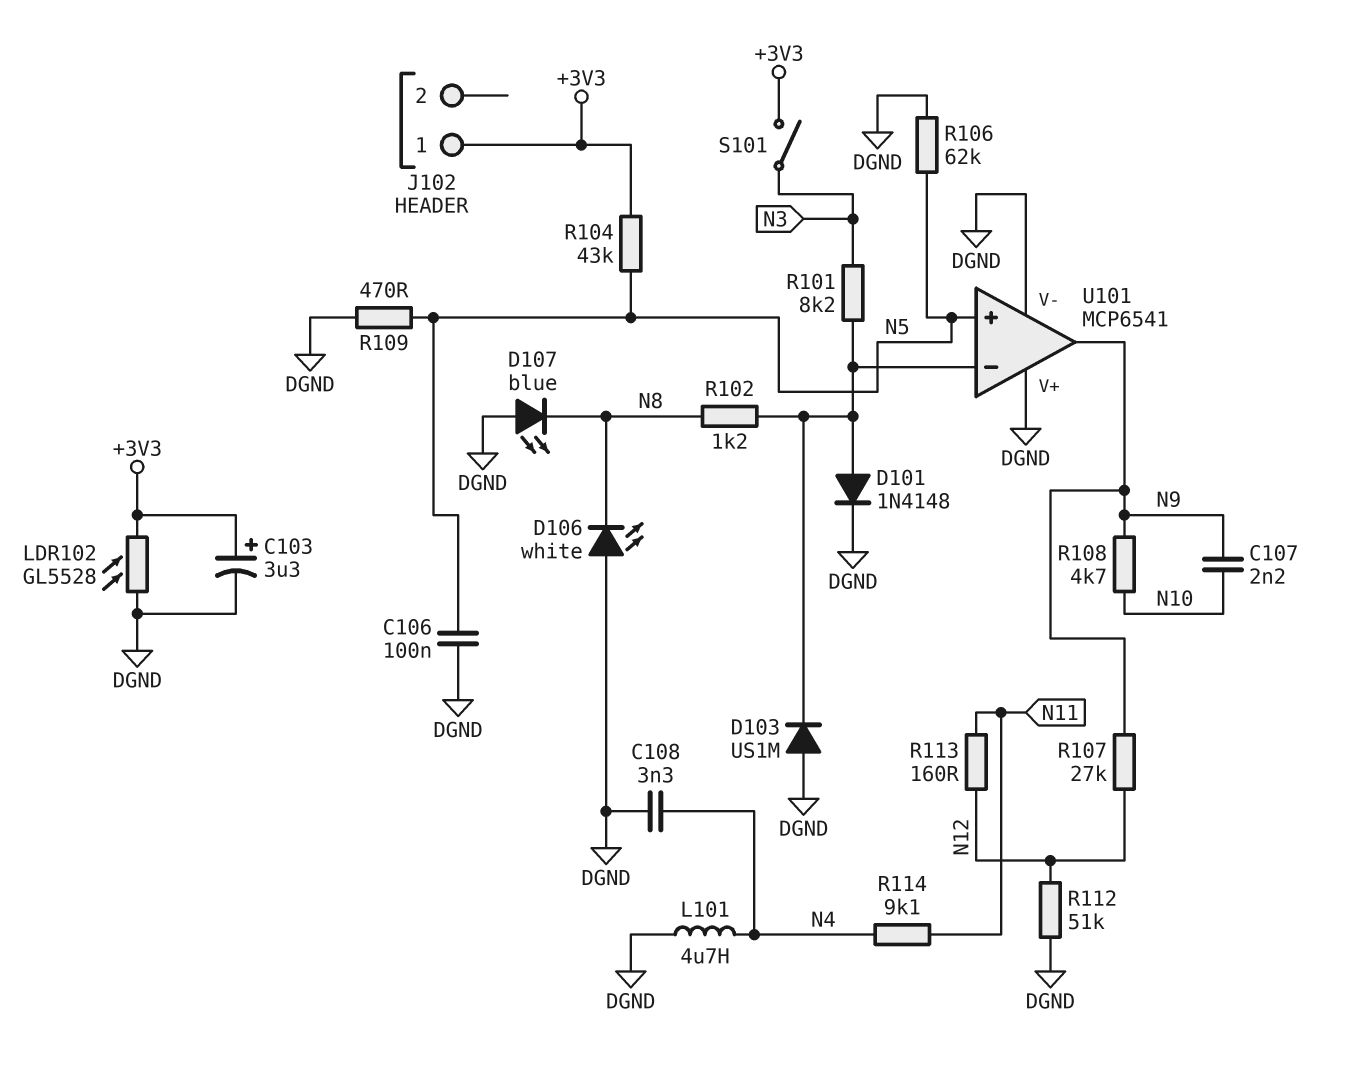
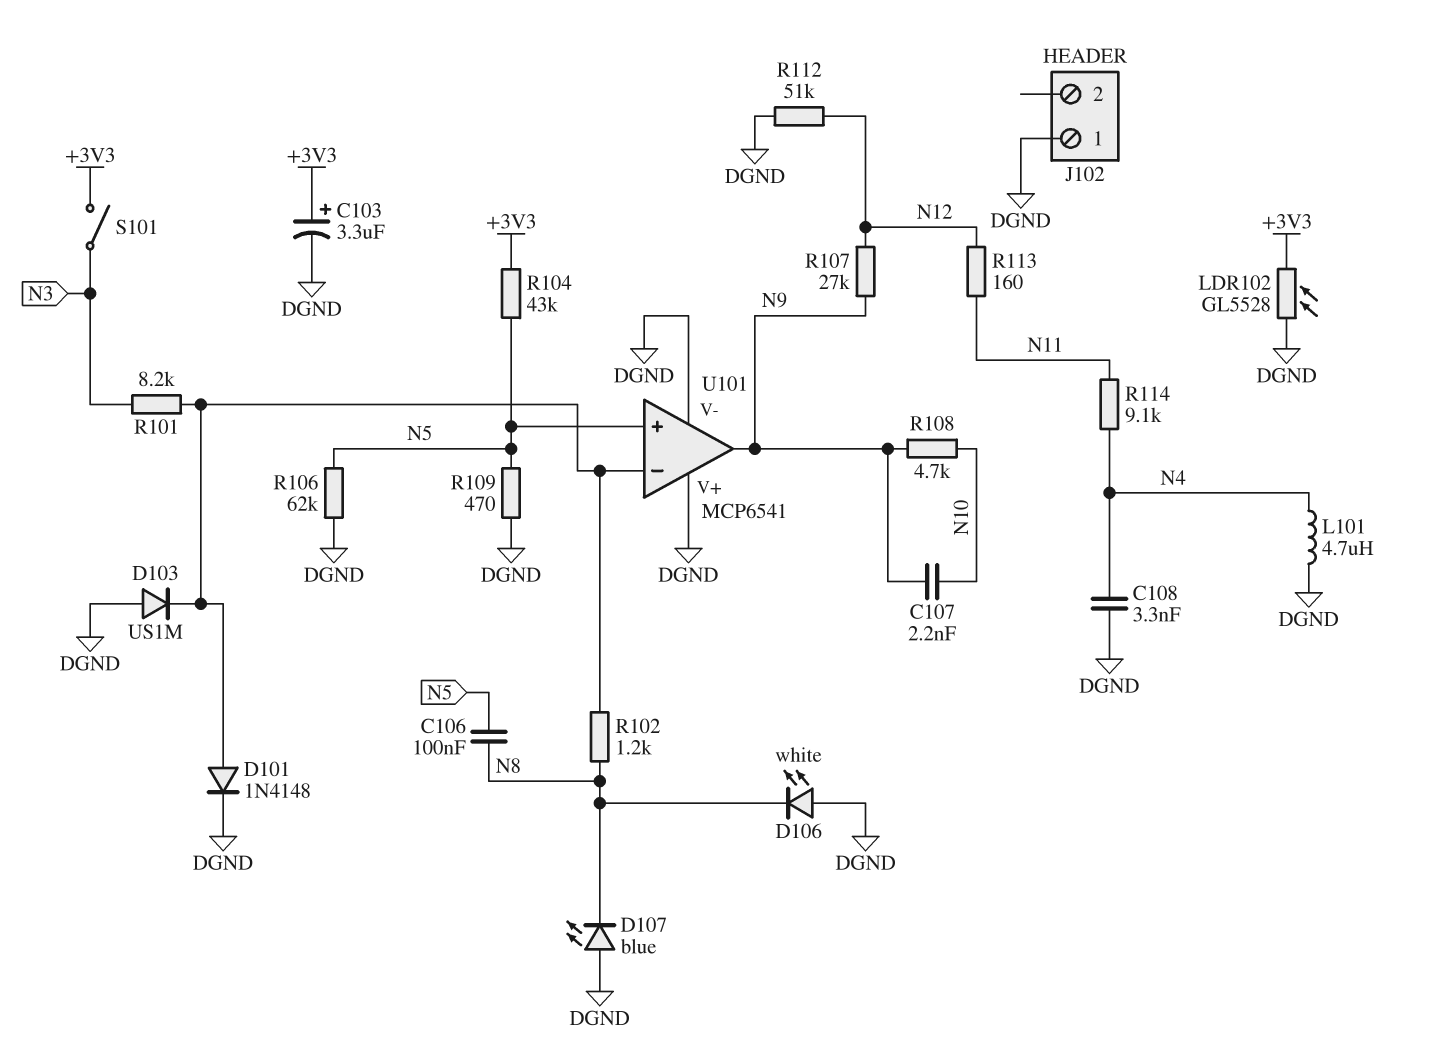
C106: 100nF (DGND, N5) -> 100nF (N5, N8)
J102 pin 1: +3V3 -> DGND

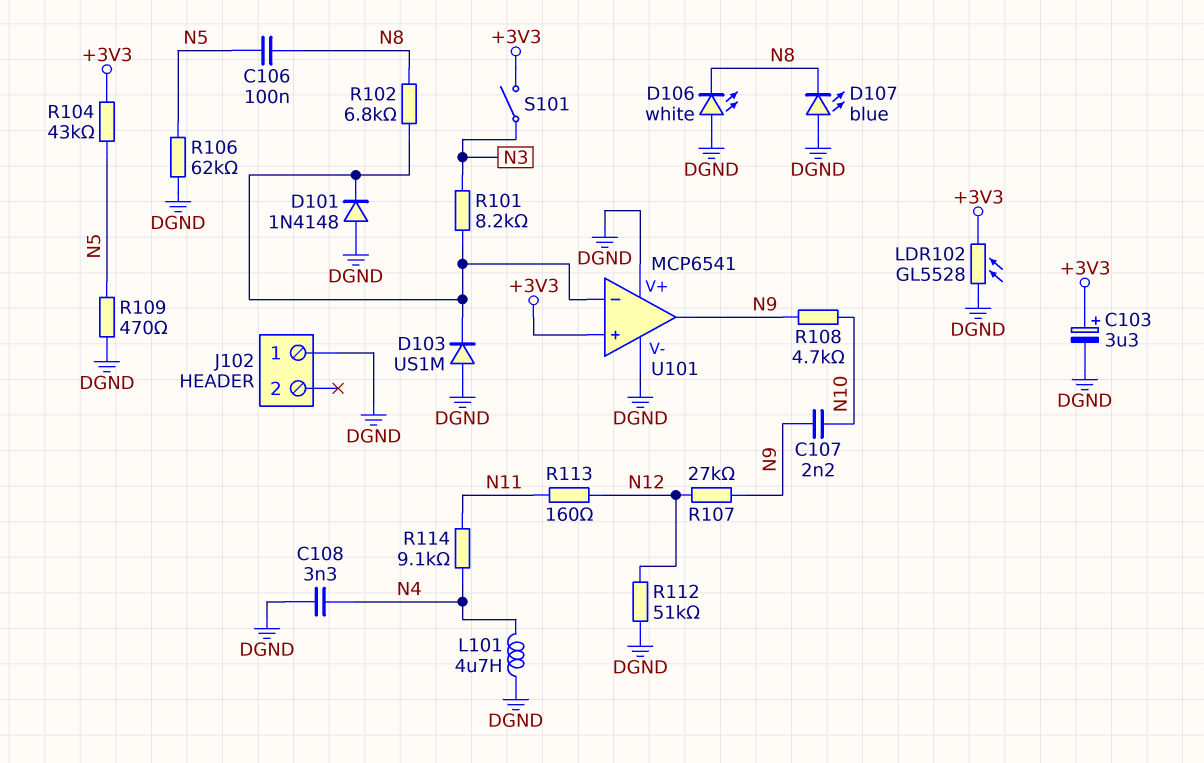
D101: diode 1N4148 (A U101/in-, K DGND) -> diode 1N4148 (A DGND, K U101/in-)
R102: 1.2k (N8, U101/in-) -> 6.8k (N8, U101/in-)
U101 pin in+: N5 -> +3V3

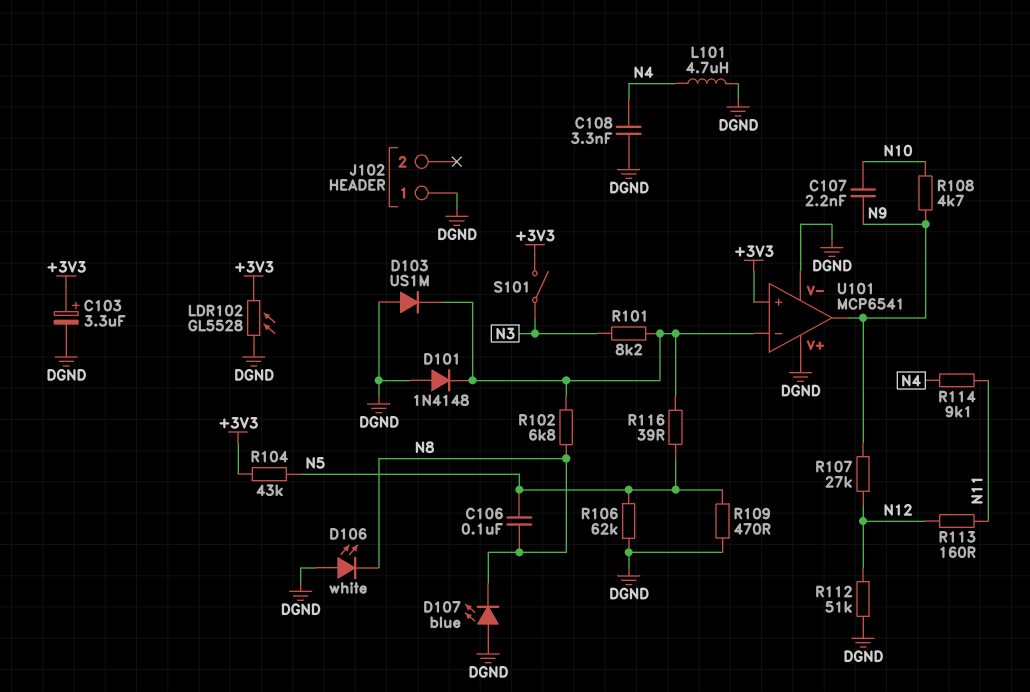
R116: none -> 39 (N5, U101/in-)

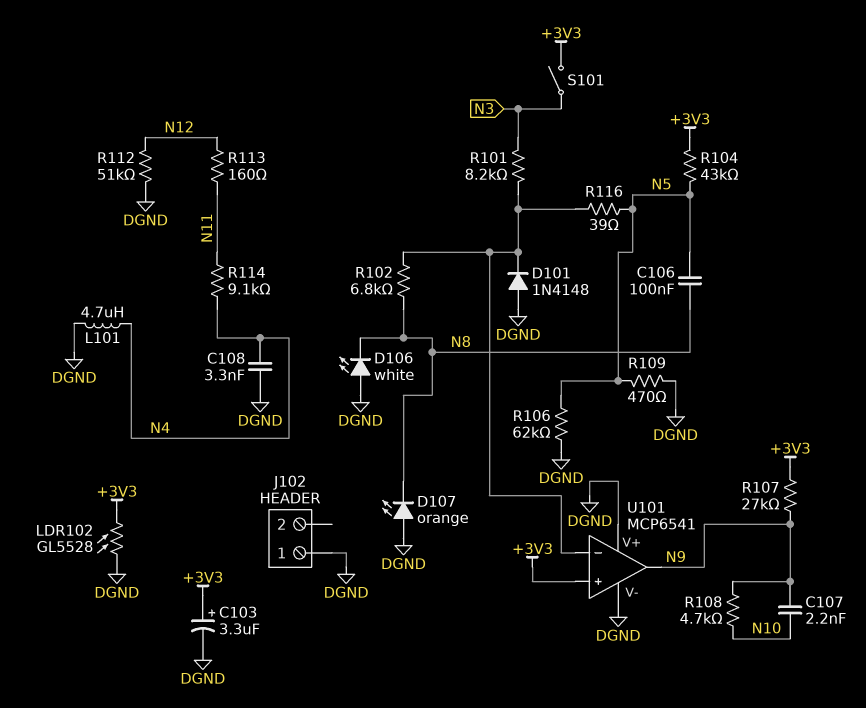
D103: diode US1M (A DGND, K U101/in-) -> none
D107: LED blue (A DGND, K N8) -> LED orange (A DGND, K N8)
R107: 27k (N9, N12) -> 27k (+3V3, N9)

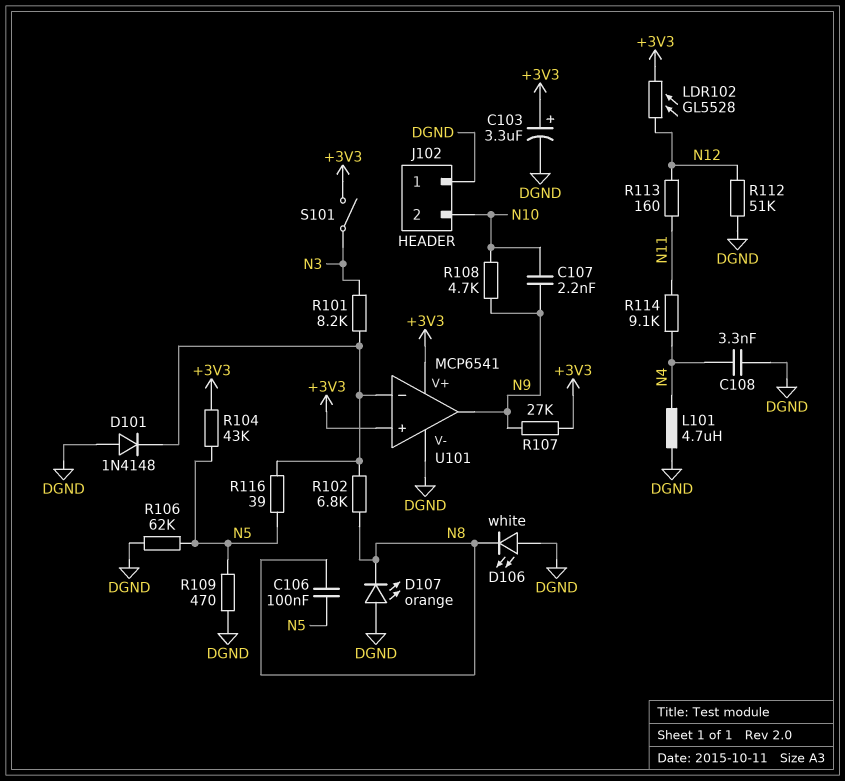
J102 pin 2: none -> N10
LDR102: GL5528 (+3V3, DGND) -> GL5528 (+3V3, N12)
U101 pin V+: DGND -> +3V3

